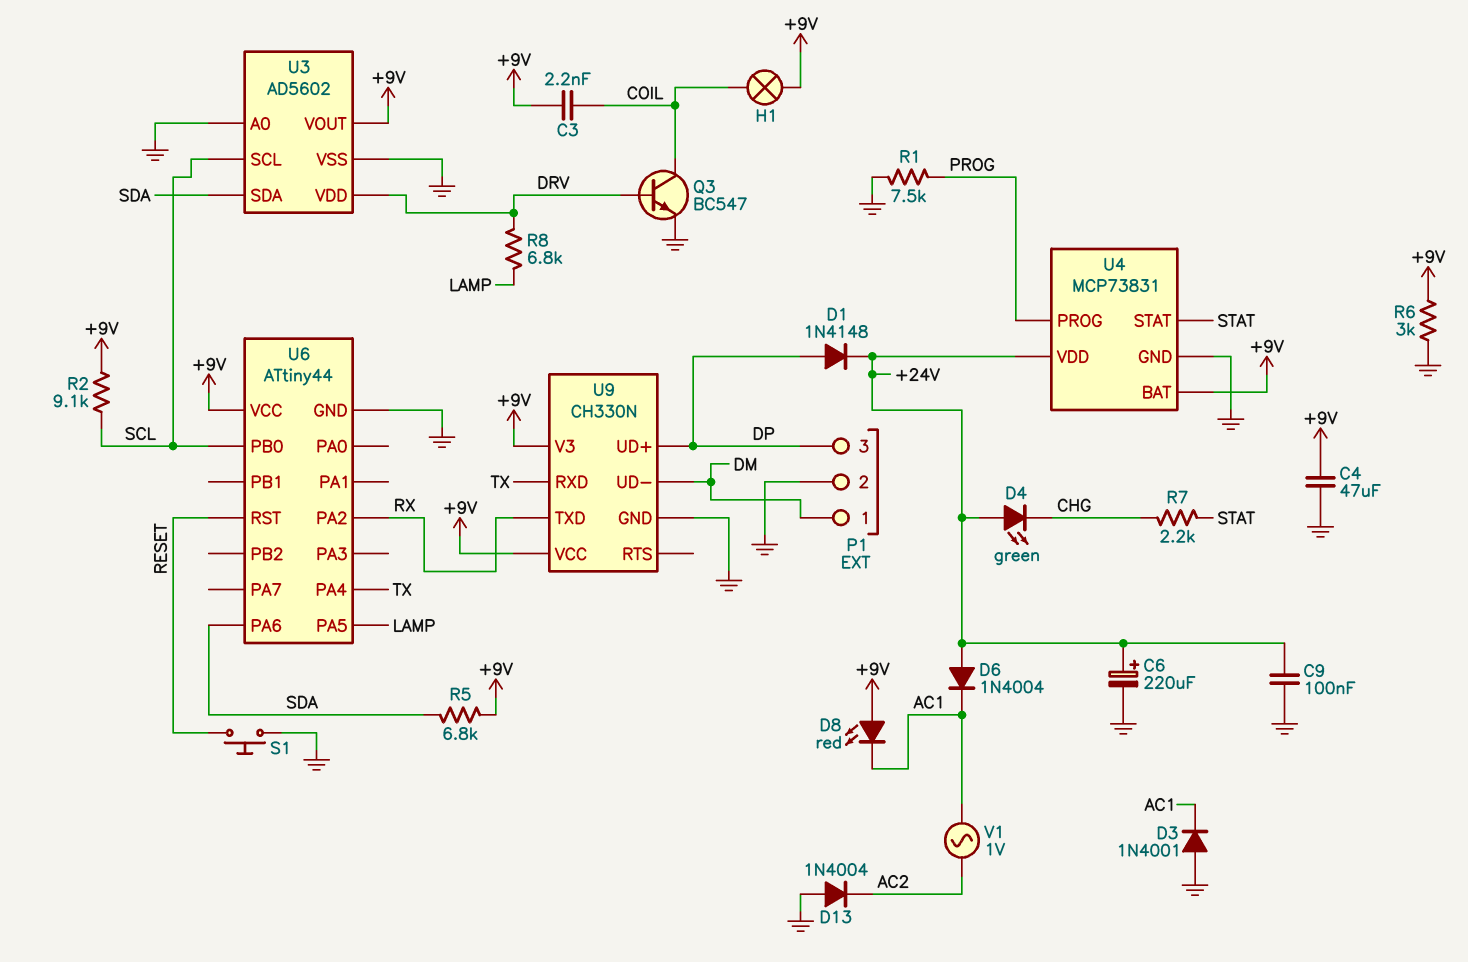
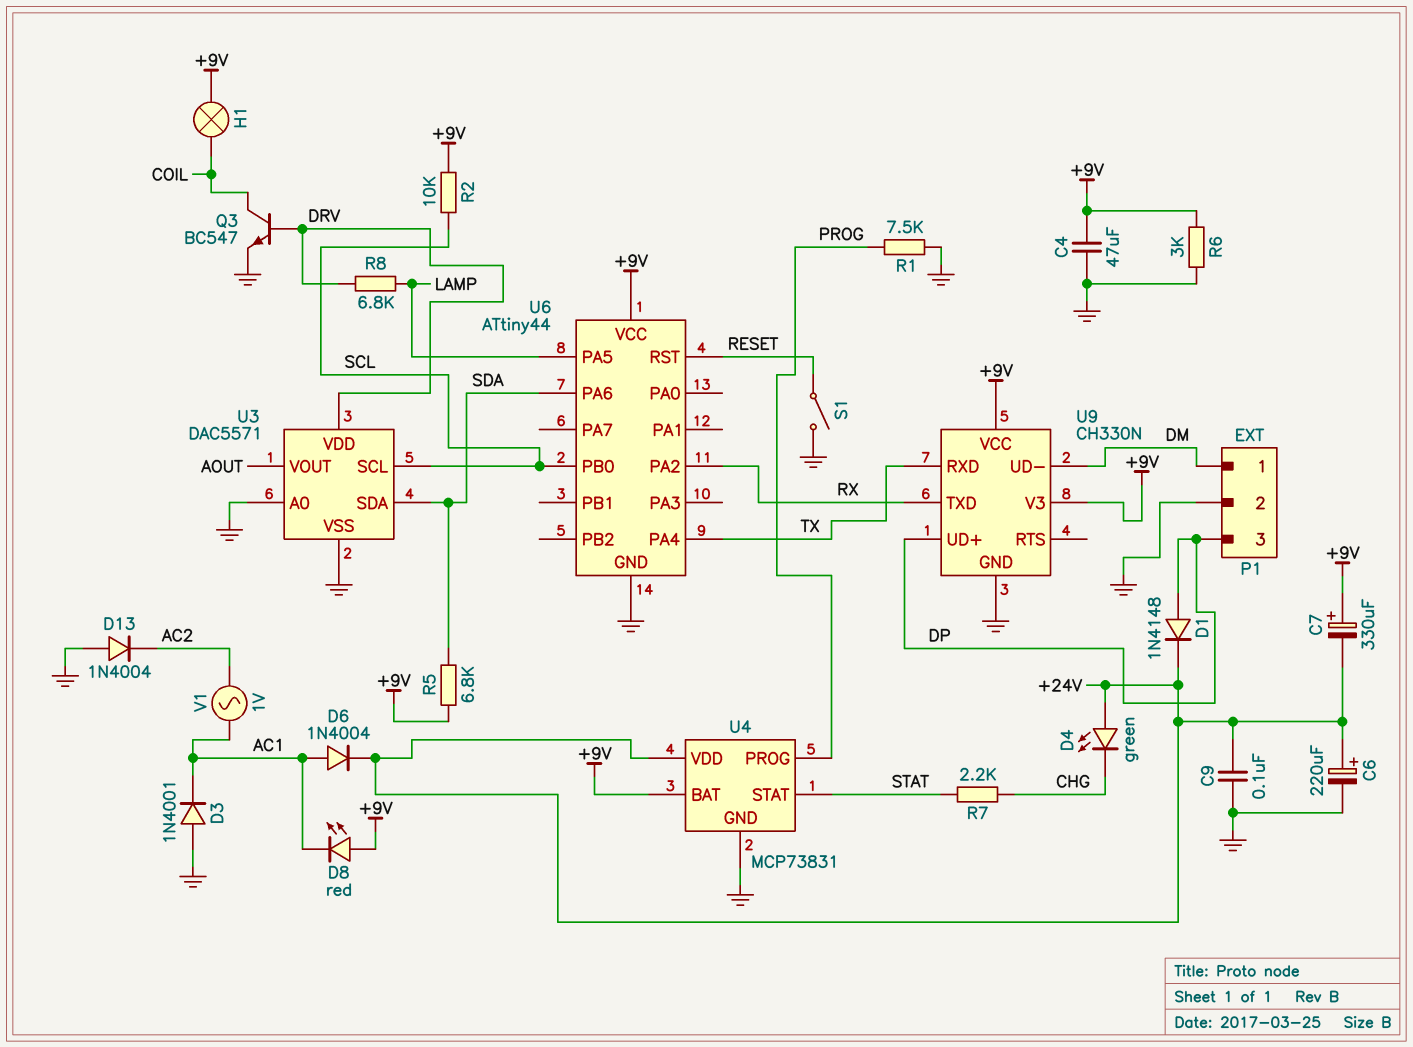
C3: 2.2nF (+9V, COIL) -> none
C7: none -> 330uF (plus +9V, minus +24V)
D6: diode 1N4004 (A +24V, K AC1) -> diode 1N4004 (A AC1, K +24V)
R2: 9.1k (+9V, SCL) -> 10k (+9V, SCL)
S1: button (GND, RESET) -> switch (GND, RESET)
U3: AD5602 -> DAC5571
U3 pin VOUT: +9V -> AOUT

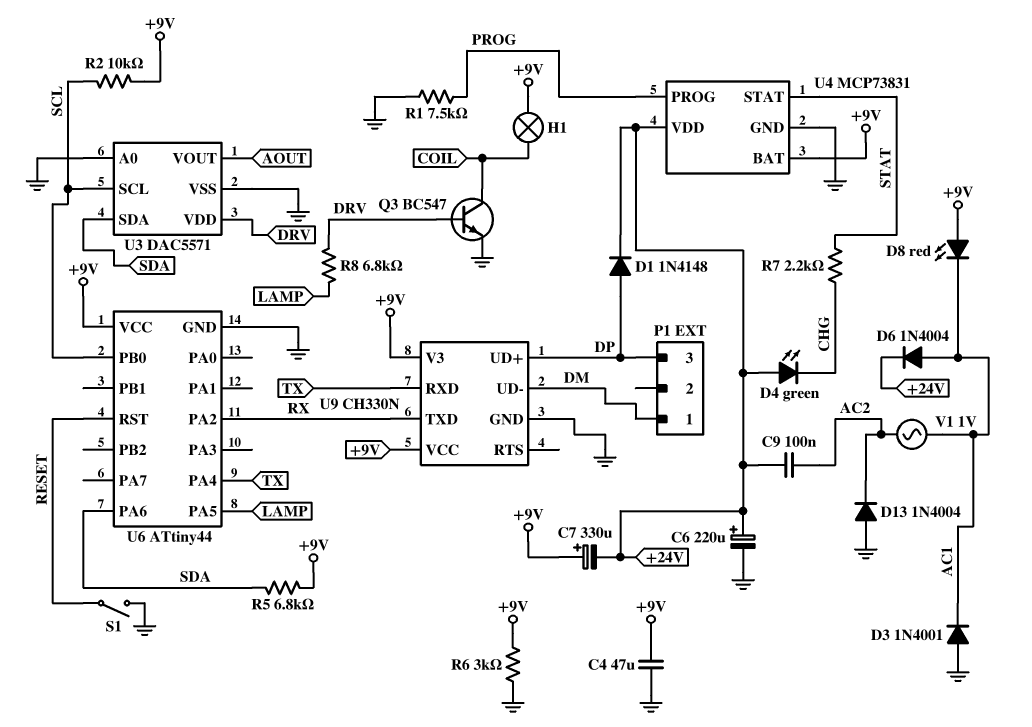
C9: 100nF (+24V, GND) -> 100nF (+24V, AC2)
P1 pin 2: GND -> none

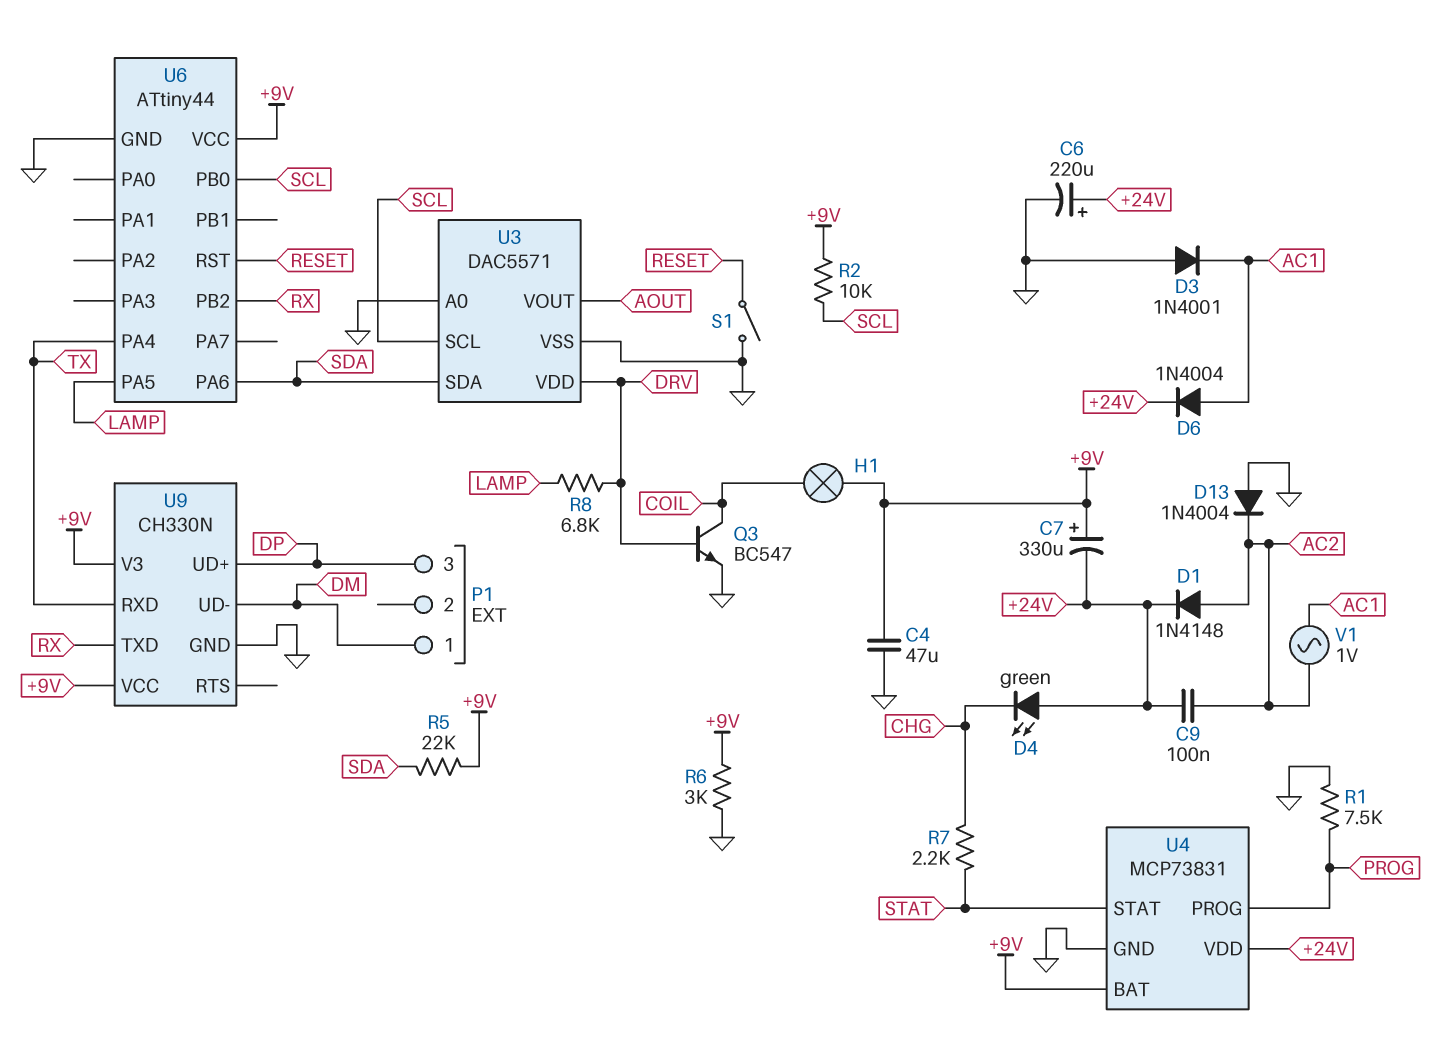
D1: diode 1N4148 (A DP, K +24V) -> diode 1N4148 (A AC2, K +24V)
D8: LED red (A +9V, K AC1) -> none
R5: 6.8k (+9V, SDA) -> 22k (+9V, SDA)
U6 pin PA2: RX -> none
U6 pin PB2: none -> RX

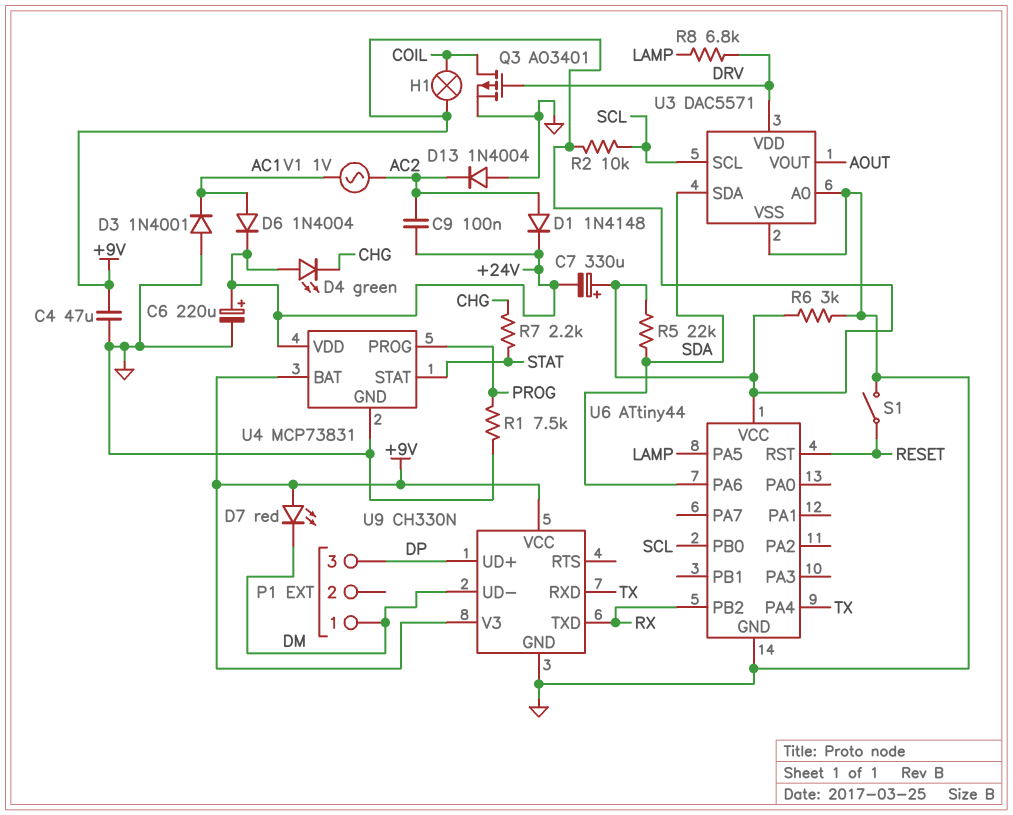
D7: none -> LED red (A +9V, K DM)
Q3: NPN BC547 (B DRV, C COIL, E GND) -> PMOS AO3401 (G DRV, D COIL, S GND)

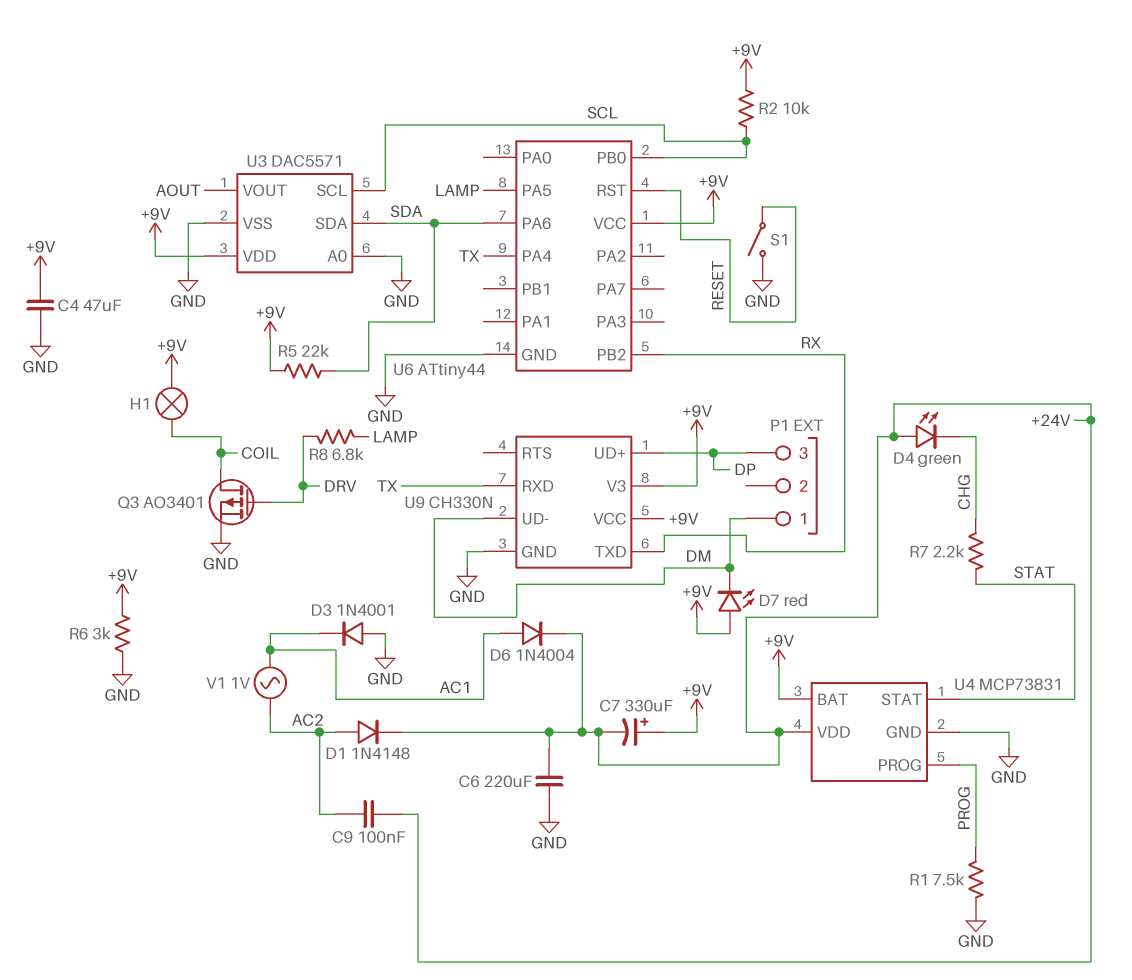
C6: 220uF (plus +24V, minus GND) -> 220uF (+24V, GND)
D13: diode 1N4004 (A GND, K AC2) -> none
U3 pin VDD: DRV -> +9V

